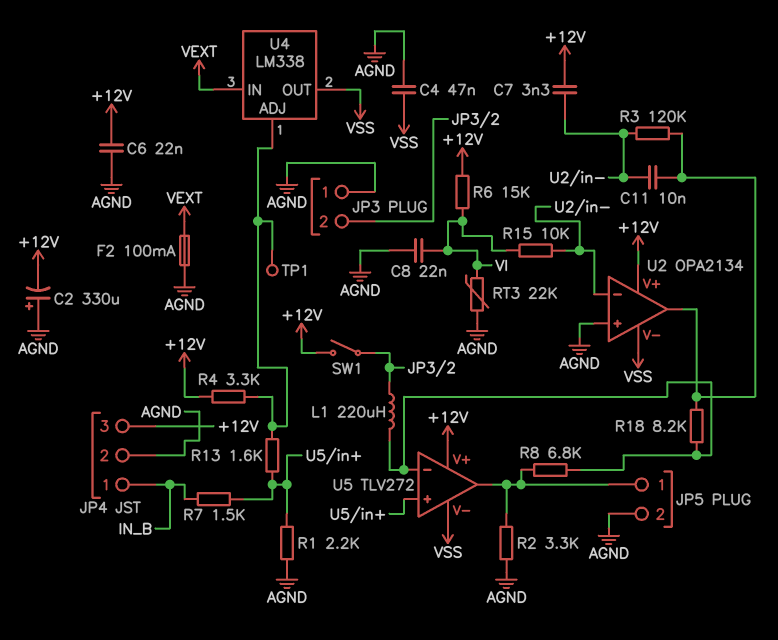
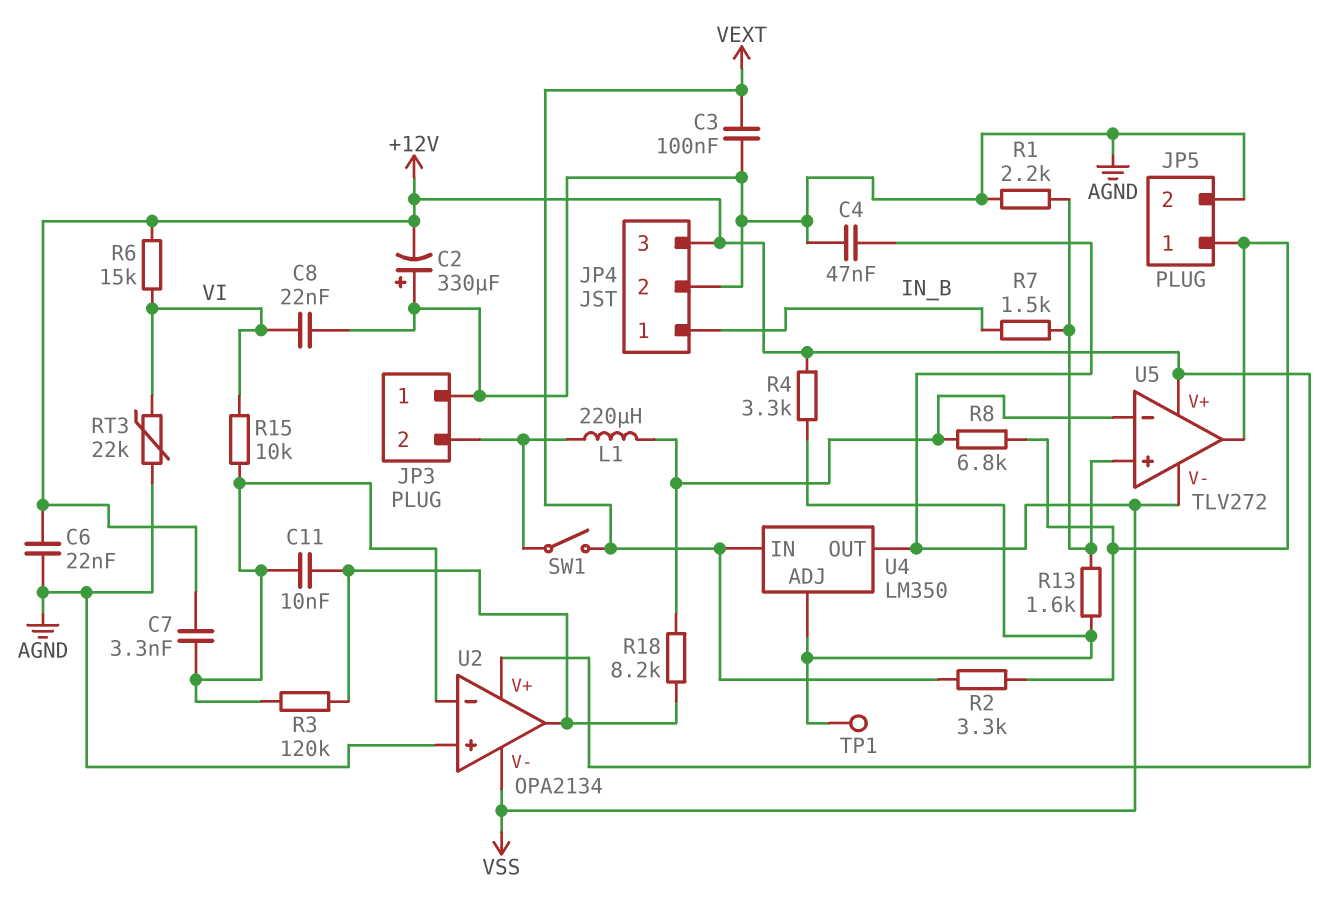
C3: none -> 100nF (AGND, VEXT)
F2: 100mA (AGND, VEXT) -> none
R2: 3.3k (AGND, JP5/1) -> 3.3k (JP5/1, VEXT)
SW1: switch (+12V, JP3/2) -> switch (JP3/2, VEXT)
U4: LM338 -> LM350

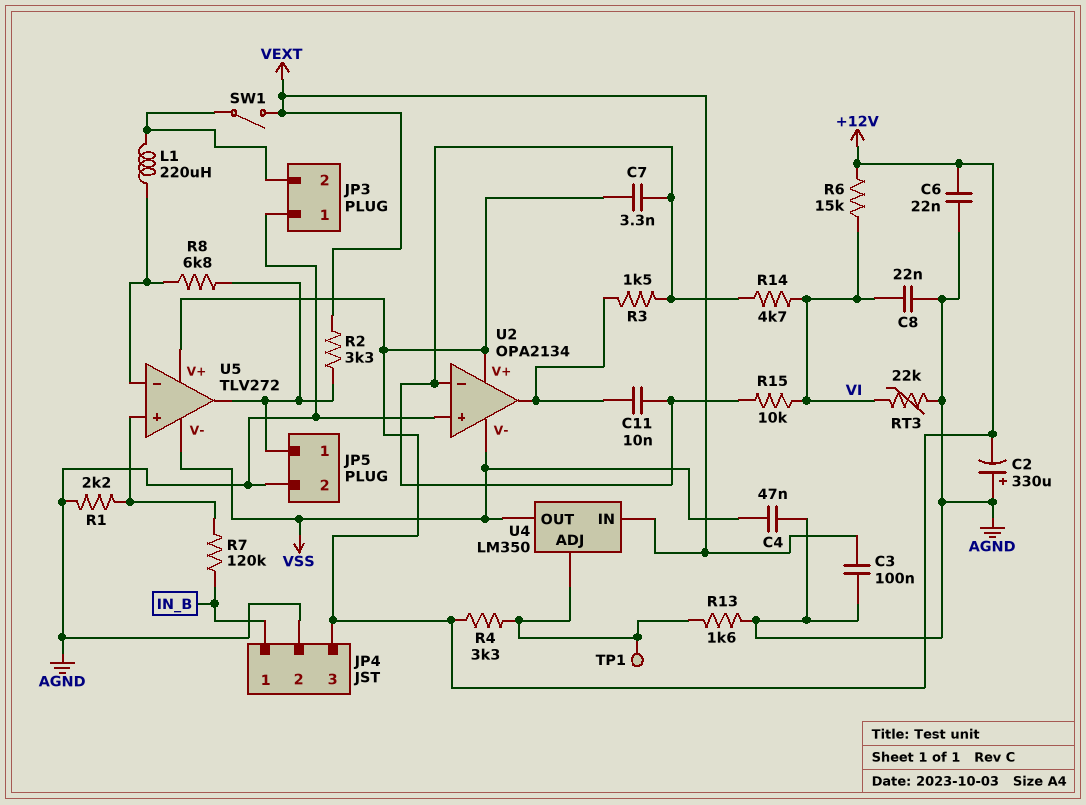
R3: 120k (U2/in-, U2/out) -> 1.5k (U2/in-, U2/out)
R7: 1.5k (IN_B, U5/in+) -> 120k (IN_B, U5/in+)
R13: 1.6k (U4/ADJ, U5/in+) -> 1.6k (AGND, U4/ADJ)
R14: none -> 4.7k (U2/in-, VI)
R18: 8.2k (U2/out, U5/in-) -> none

